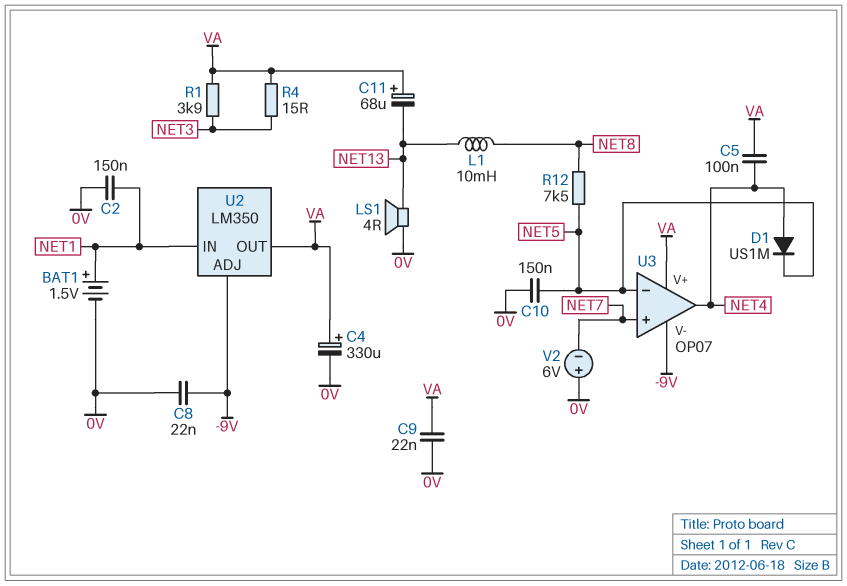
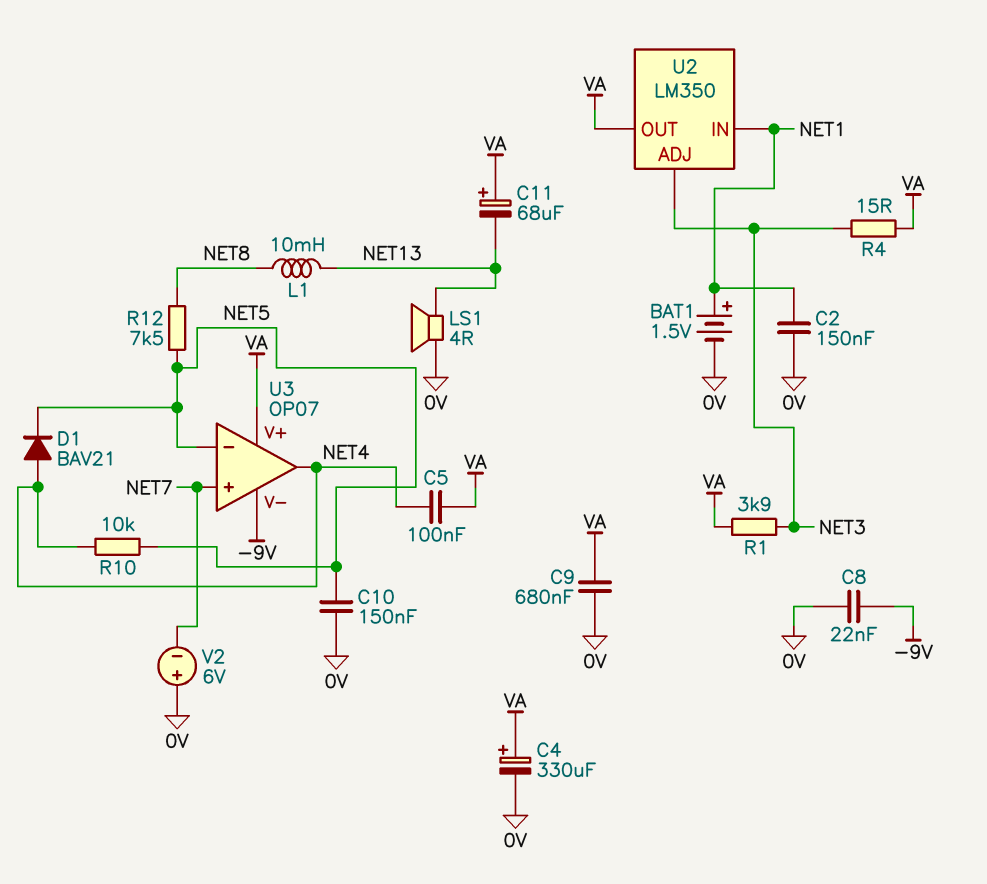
C9: 22nF (0V, VA) -> 680nF (0V, VA)
D1: diode US1M (A NET4, K NET5) -> diode BAV21 (A NET4, K NET5)
R10: none -> 10k (NET4, NET5)
U2 pin ADJ: -9V -> NET3

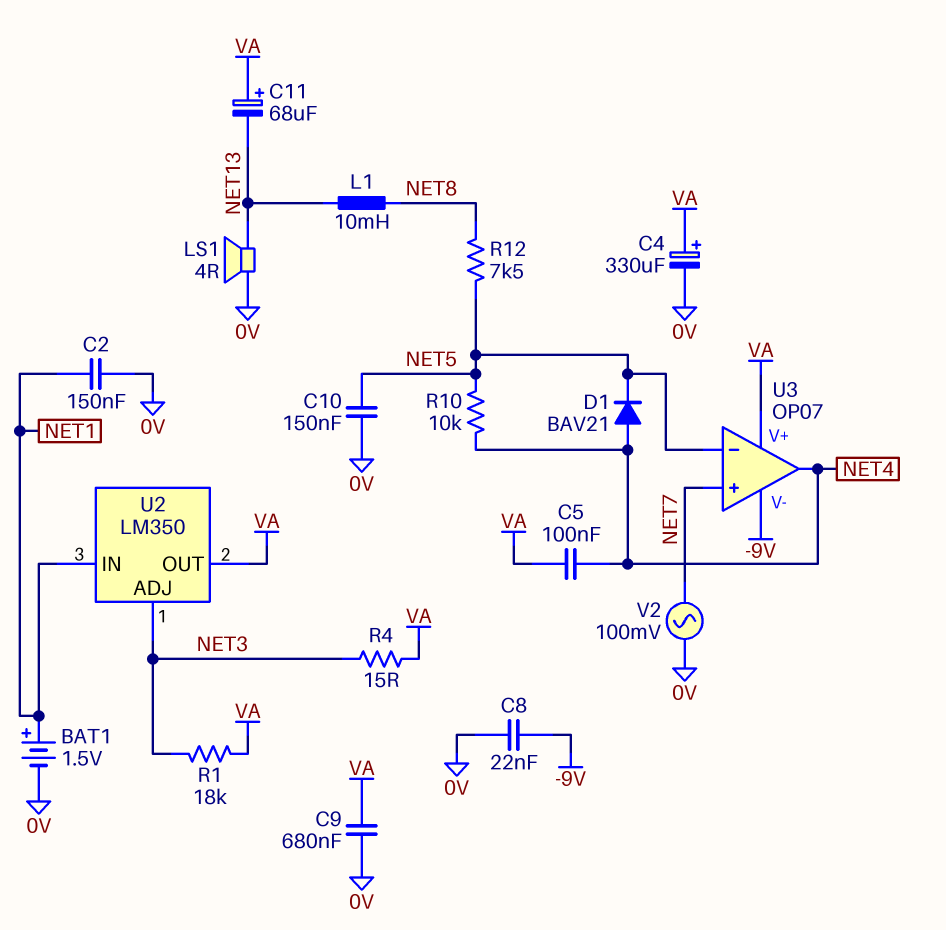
R1: 3.9k (NET3, VA) -> 18k (NET3, VA)
V2: 6V (plus 0V, minus NET7) -> AC 100mV (0V, NET7)

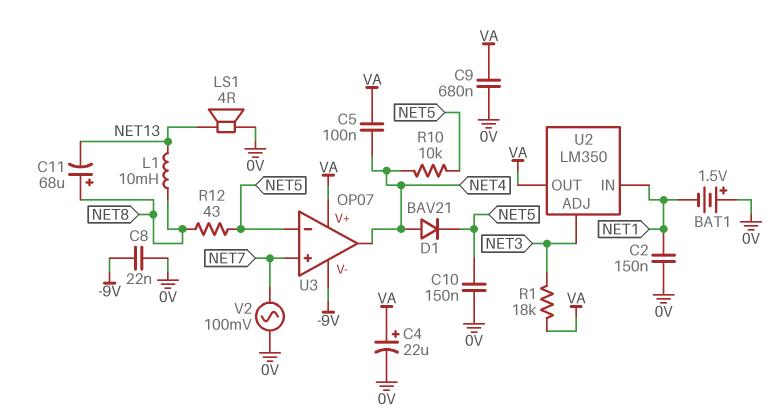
BAT1: 1.5V (plus NET1, minus 0V) -> 1.5V (plus 0V, minus NET1)
C4: 330uF (plus VA, minus 0V) -> 22uF (plus VA, minus 0V)
C11: 68uF (plus VA, minus NET13) -> 68uF (plus NET8, minus NET13)
R4: 15 (NET3, VA) -> none
R12: 7.5k (NET5, NET8) -> 43 (NET5, NET8)

